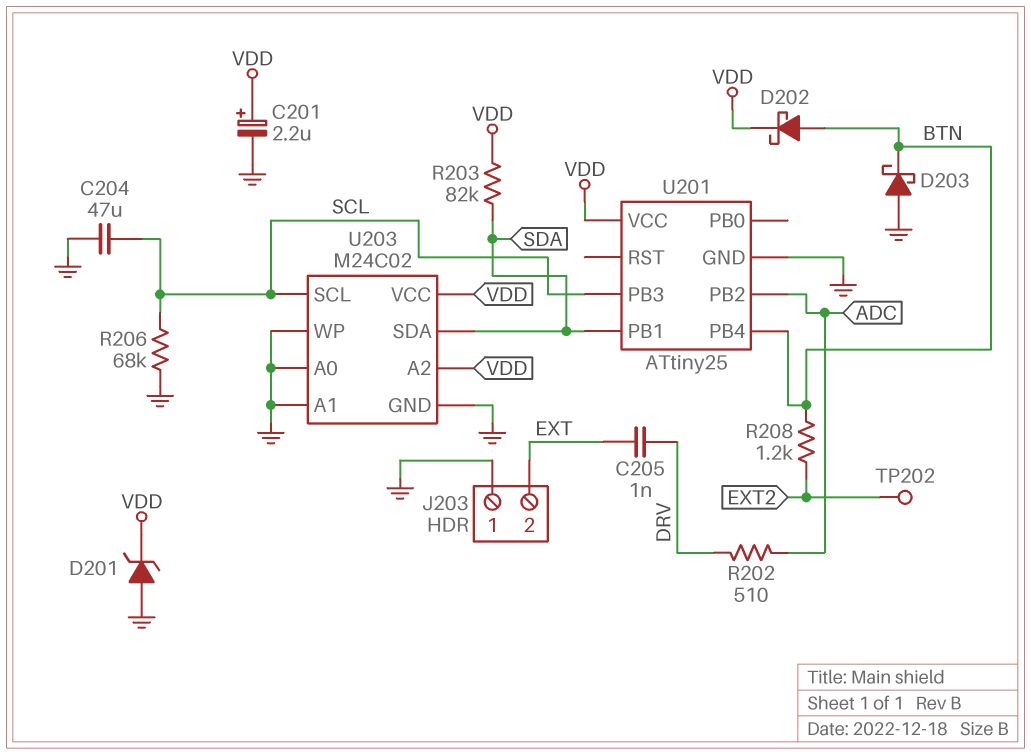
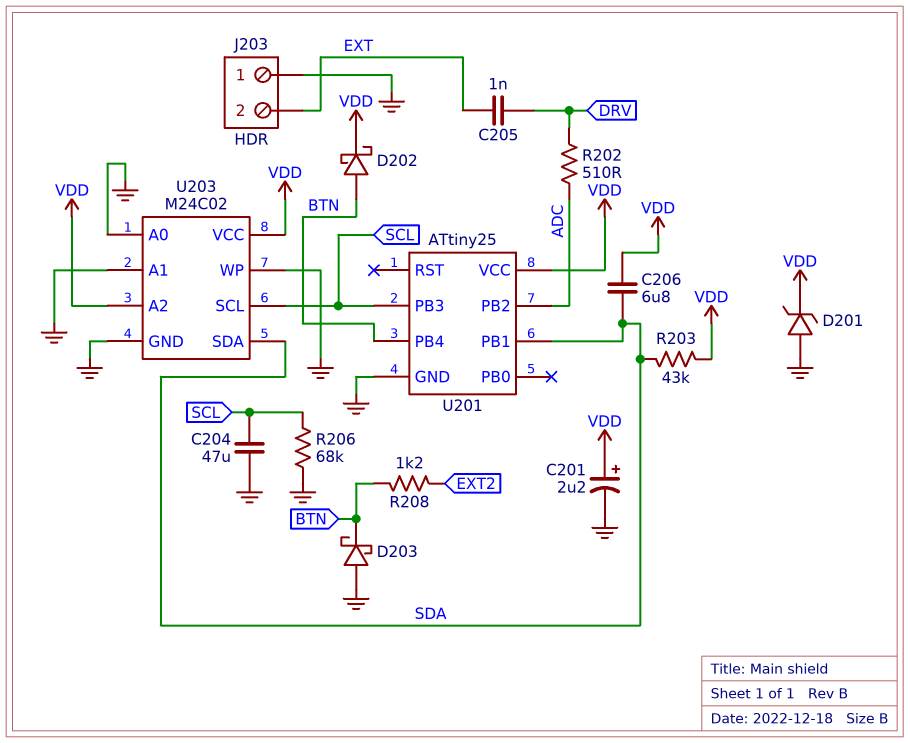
C206: none -> 6.8uF (SDA, VDD)
R203: 82k (SDA, VDD) -> 43k (SDA, VDD)
TP202: test point (EXT2) -> none

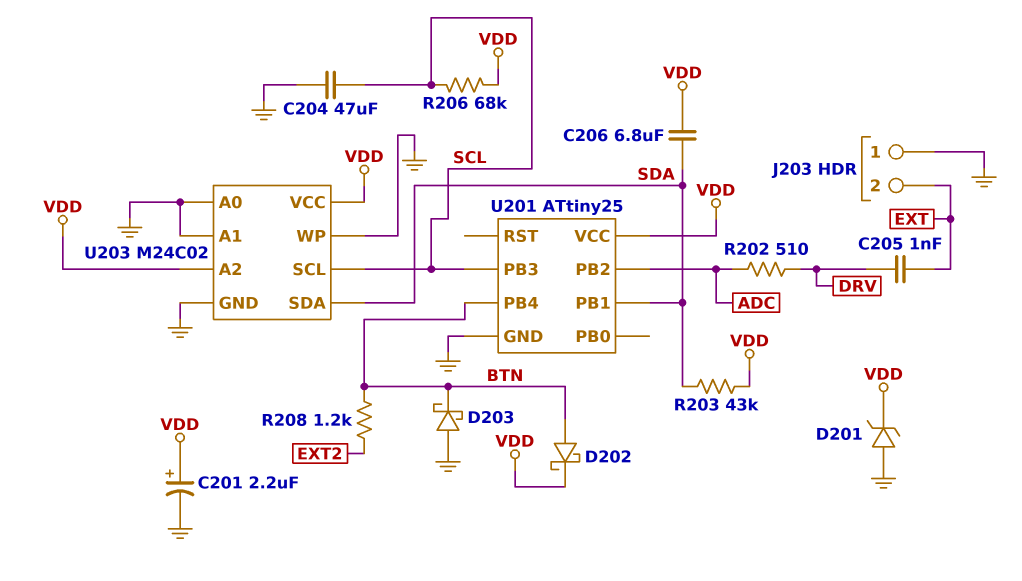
R206: 68k (GND, SCL) -> 68k (SCL, VDD)

